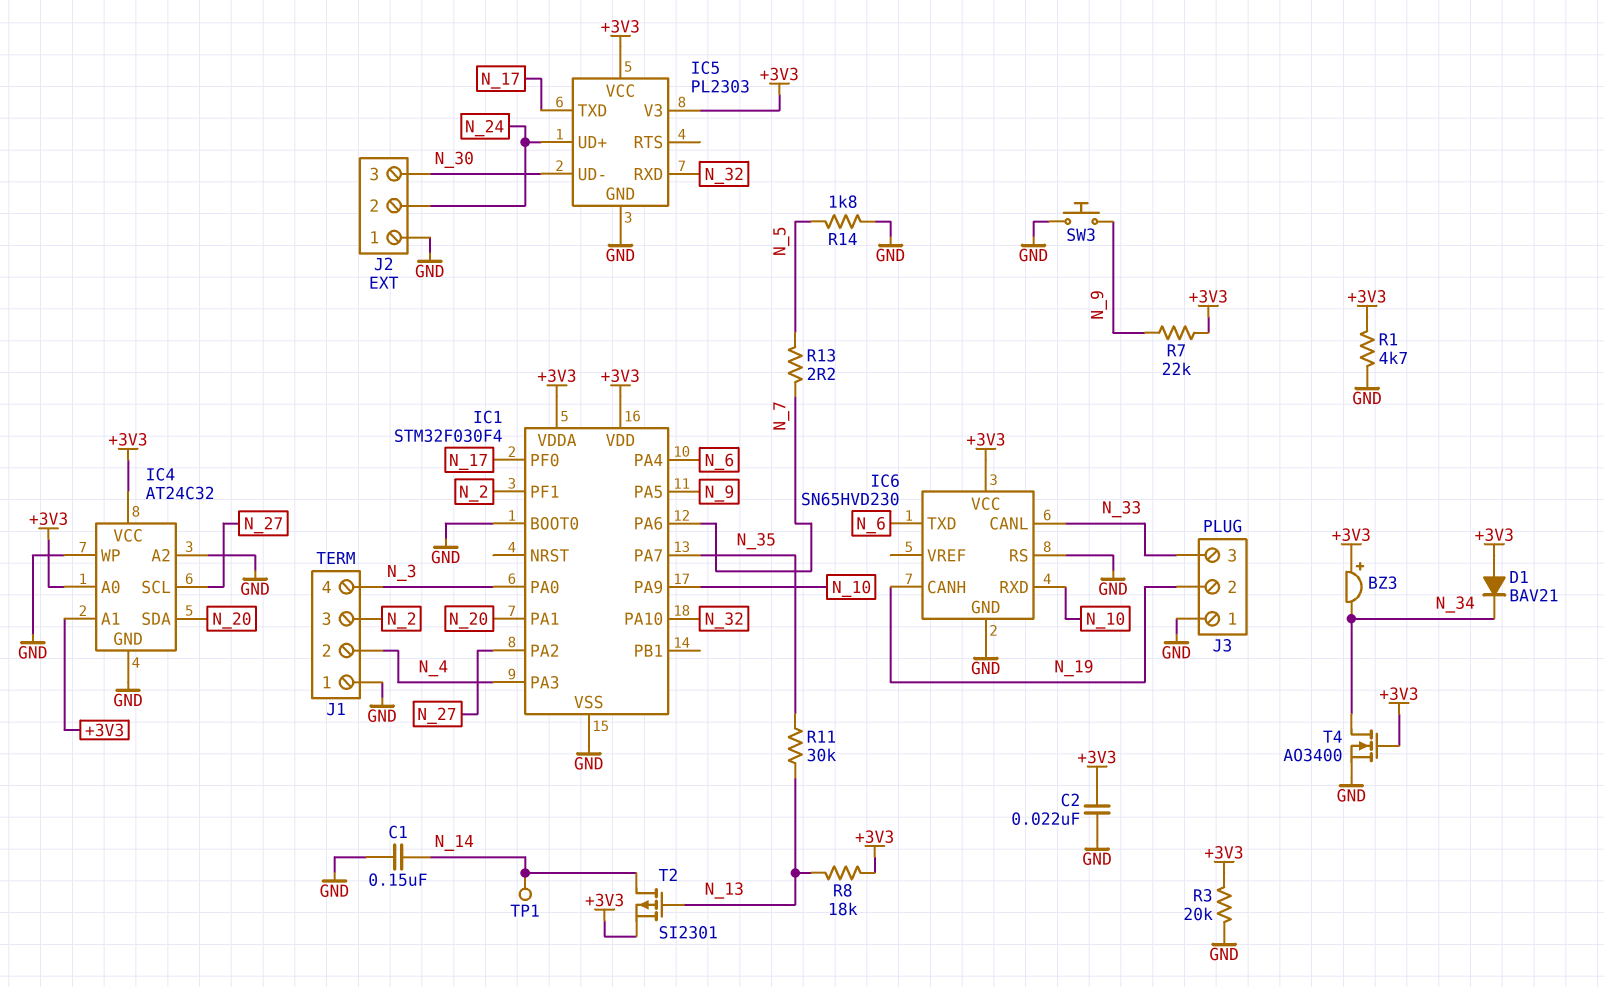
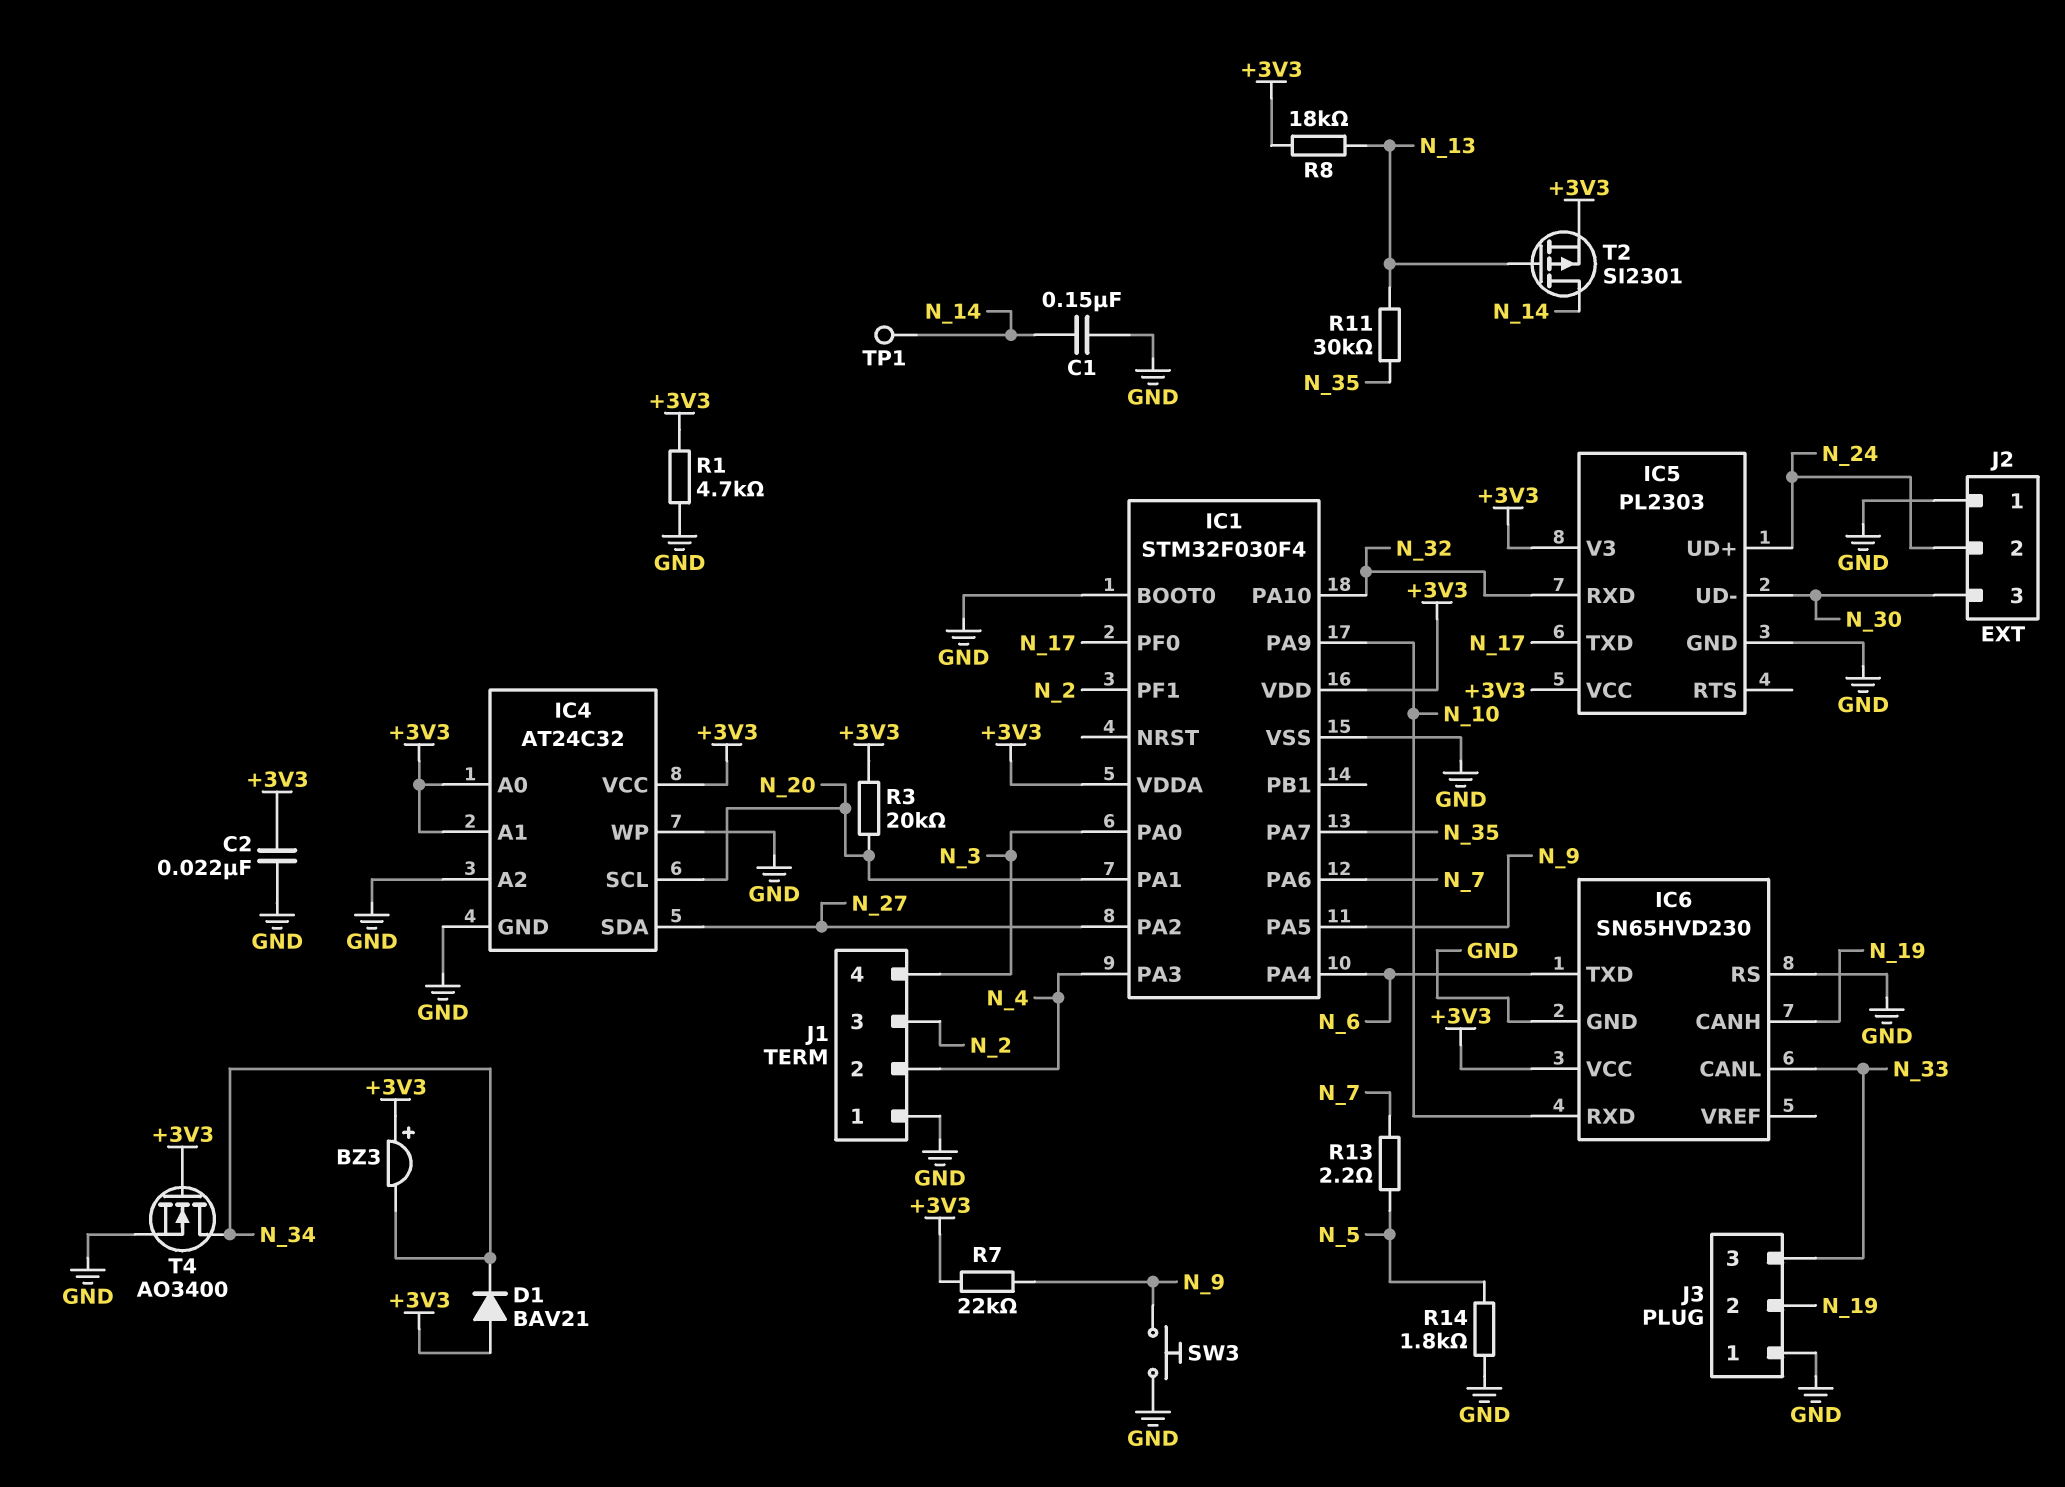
IC4 pin SCL: N_27 -> N_20
IC4 pin SDA: N_20 -> N_27
R3: 20k (+3V3, GND) -> 20k (+3V3, N_20)

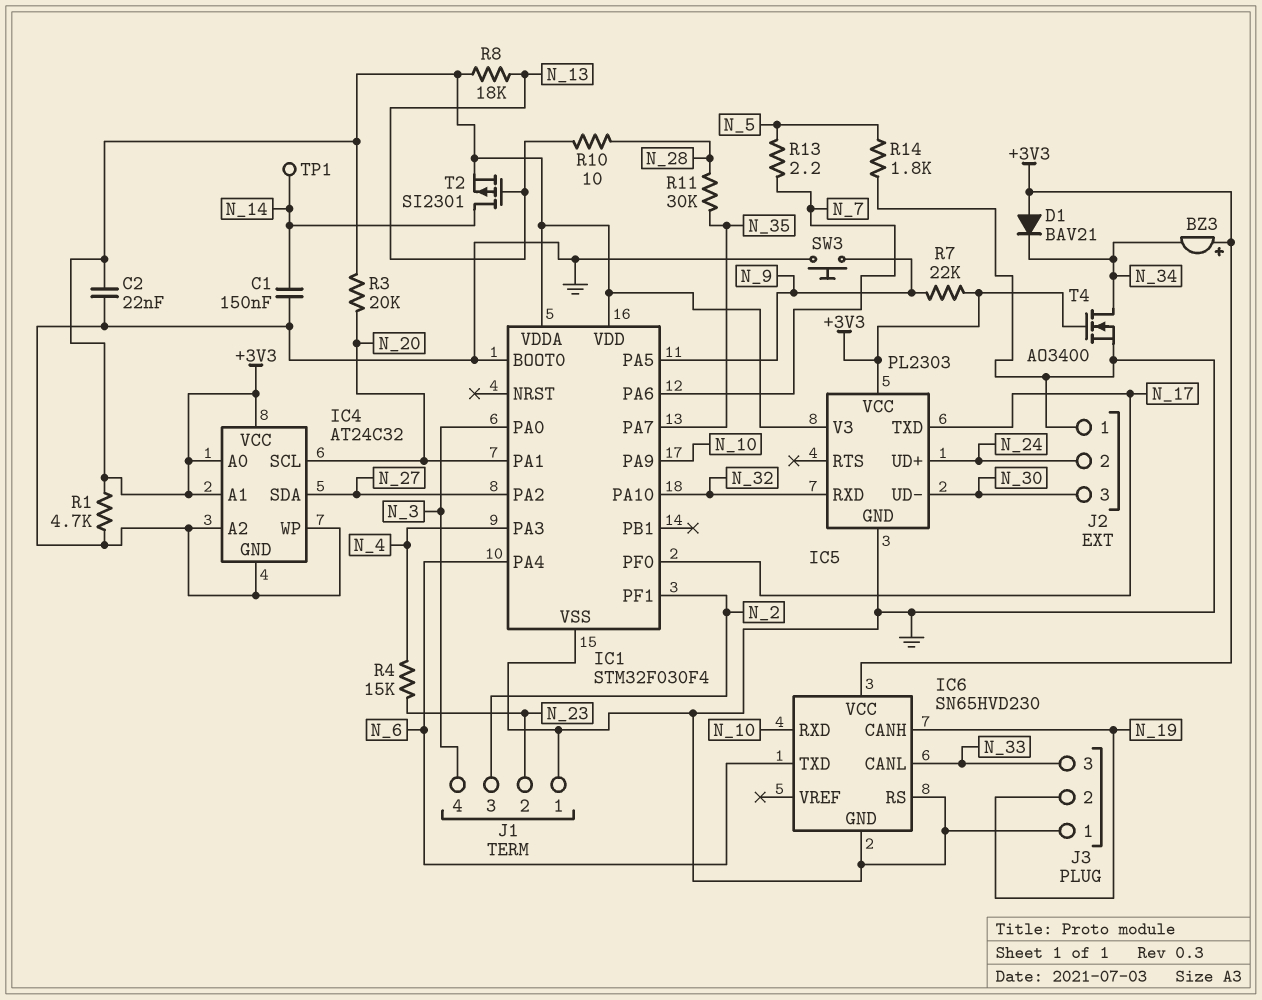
J1 pin 2: N_4 -> N_23
R4: none -> 15k (N_4, N_23)
R10: none -> 10 (N_13, N_28)
R11: 30k (N_13, N_35) -> 30k (N_28, N_35)

